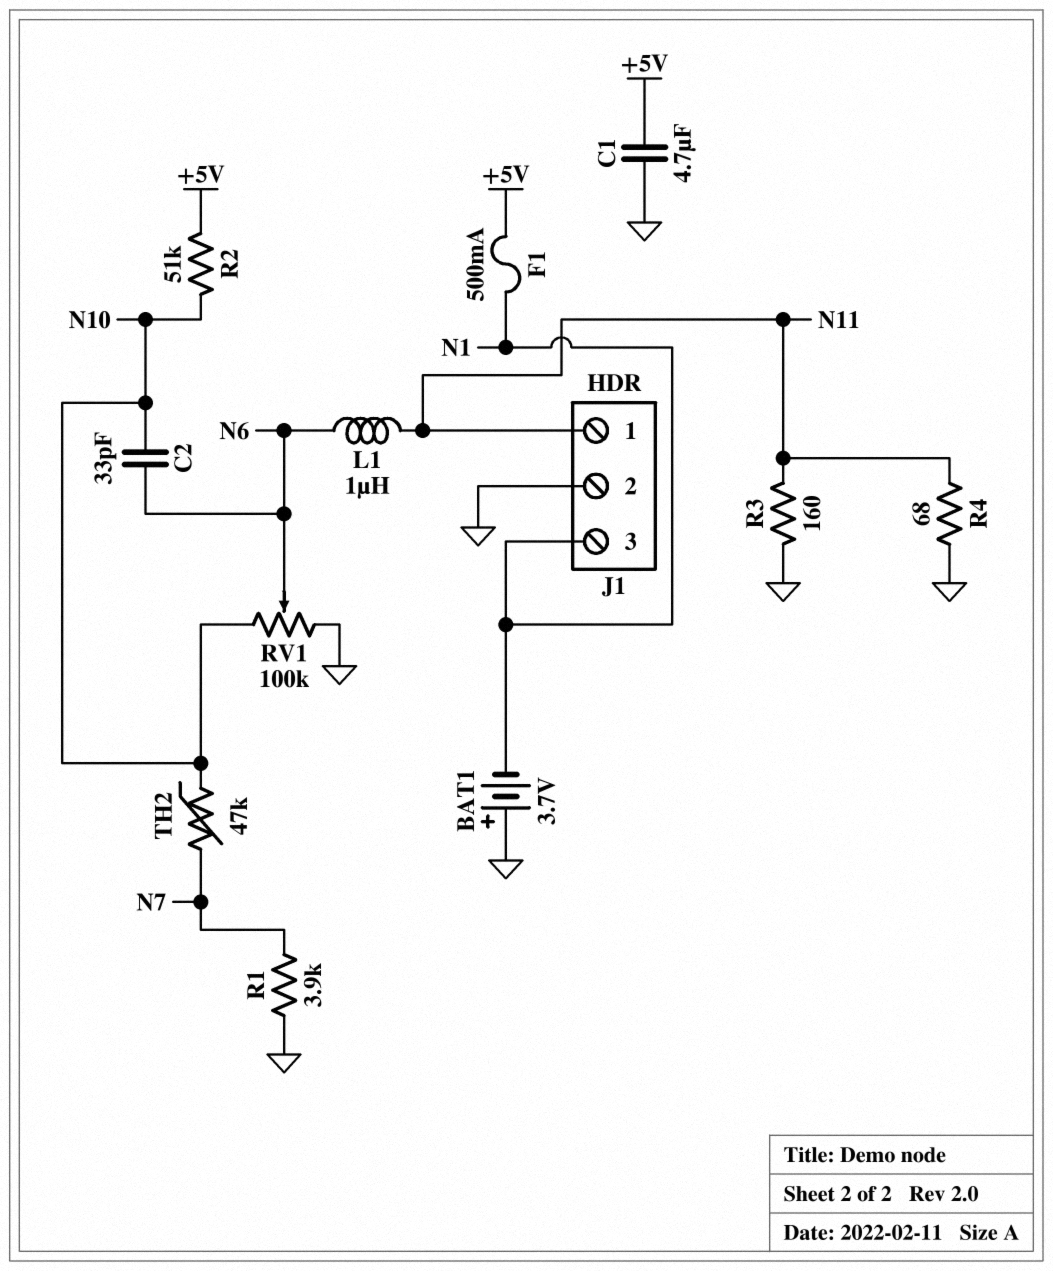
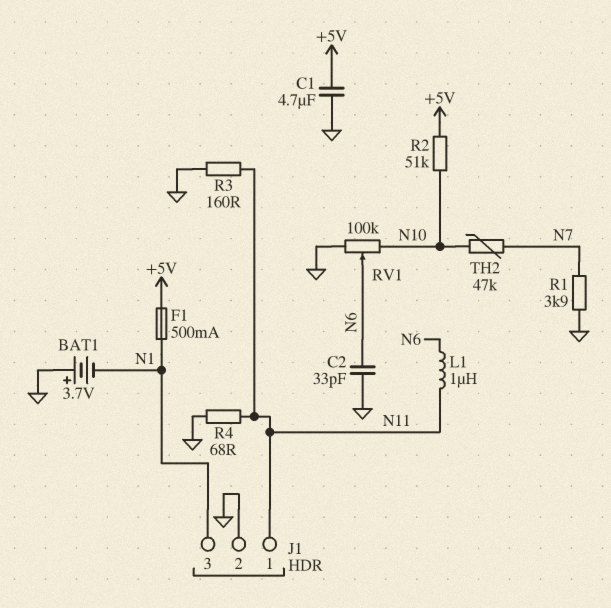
C2: 33pF (N6, N10) -> 33pF (GND, N6)

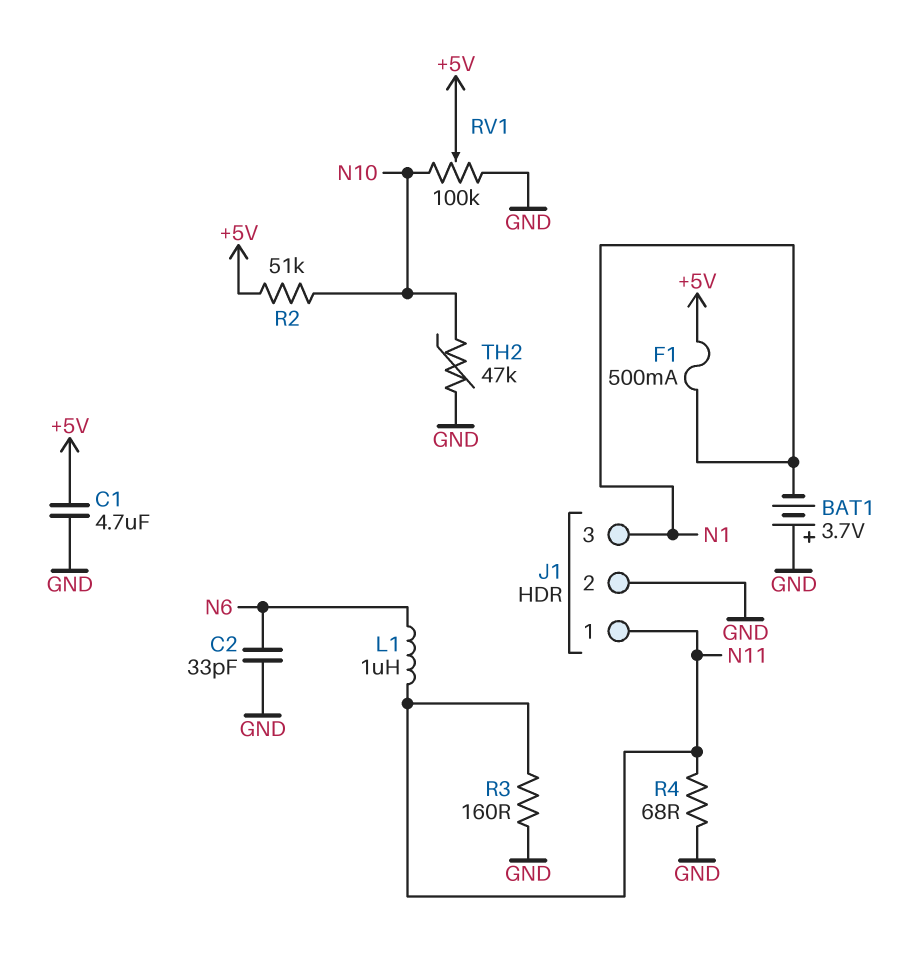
R1: 3.9k (GND, N7) -> none
RV1: 100k (GND, N10, wiper N6) -> 100k (GND, N10, wiper +5V)
TH2: 47k (N7, N10) -> 47k (GND, N10)

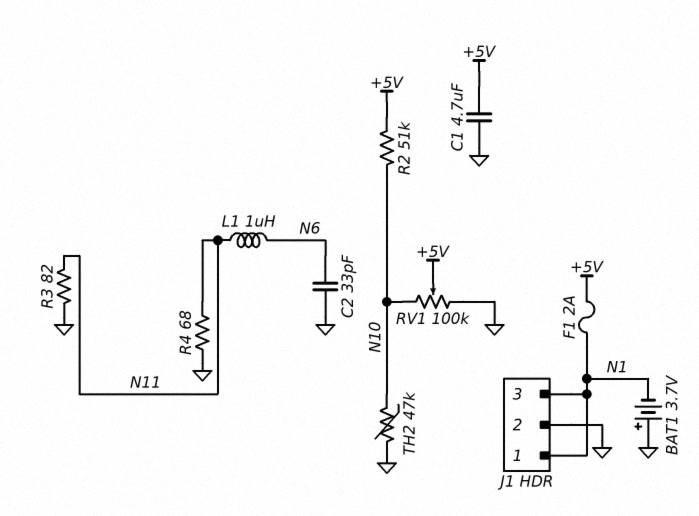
F1: 500mA (+5V, N1) -> 2A (+5V, N1)
J1 pin 1: N11 -> N1
R3: 160 (GND, N11) -> 82 (GND, N11)

